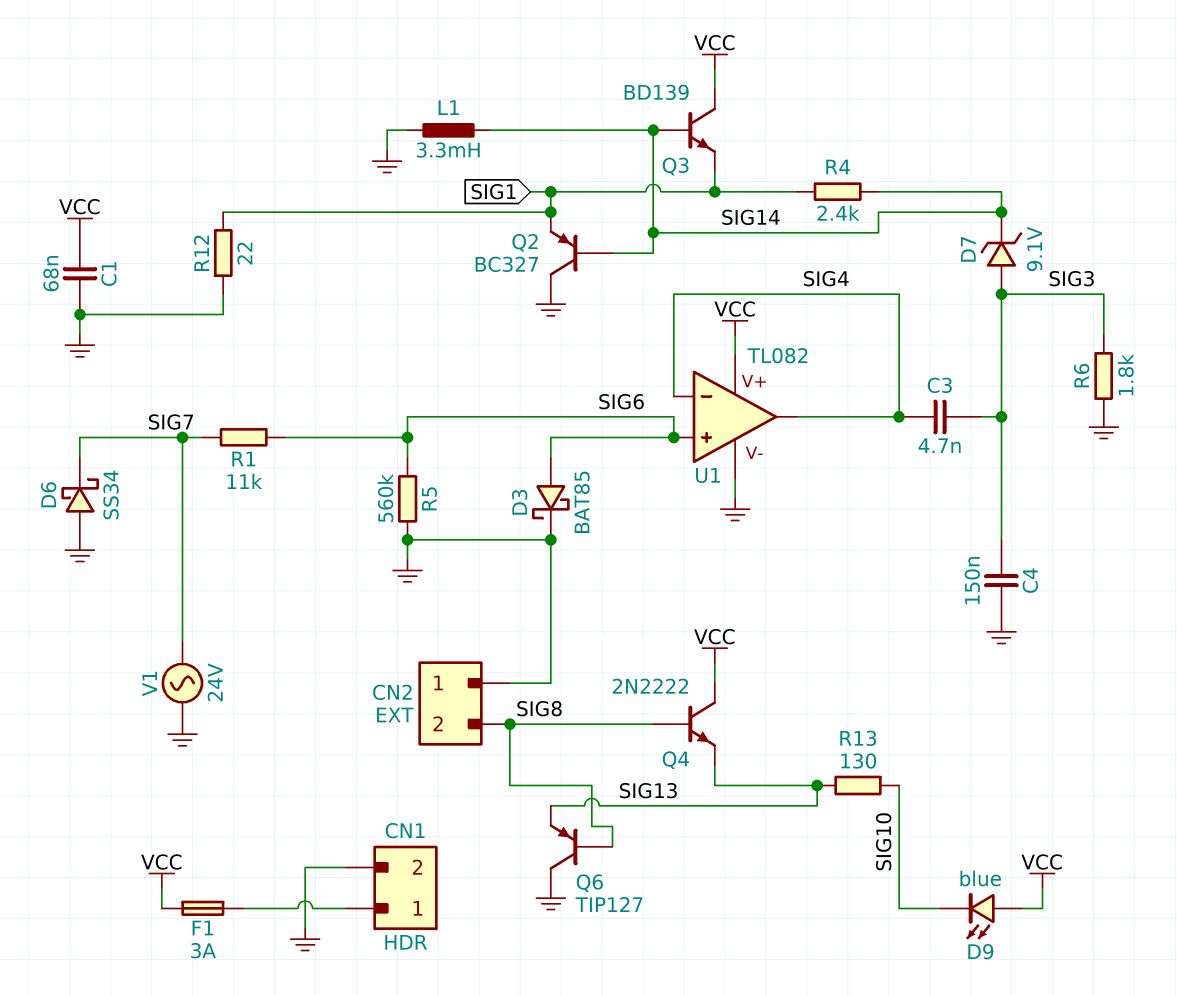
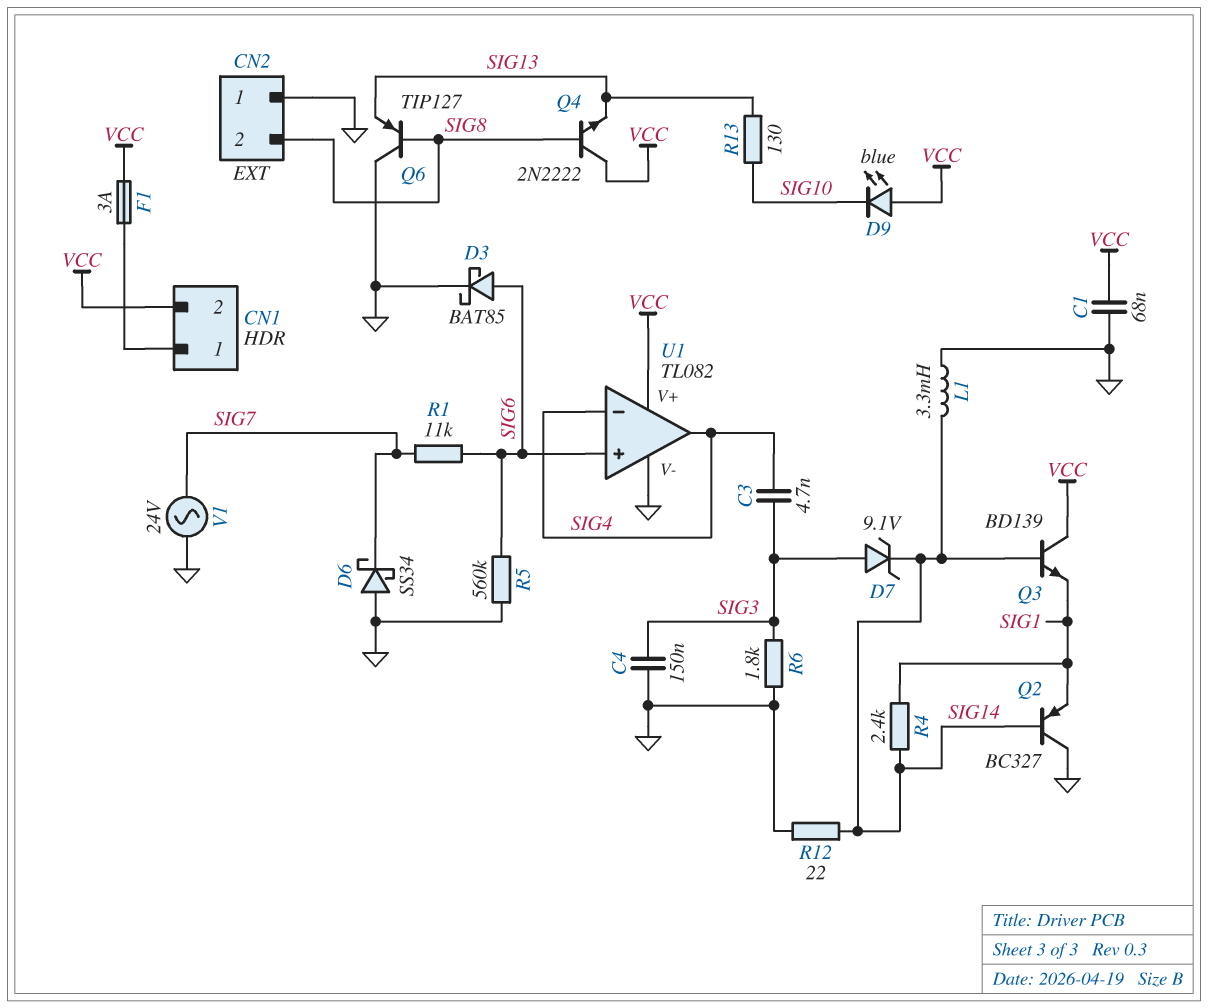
CN1 pin 2: GND -> VCC
R12: 22 (GND, SIG1) -> 22 (GND, SIG14)

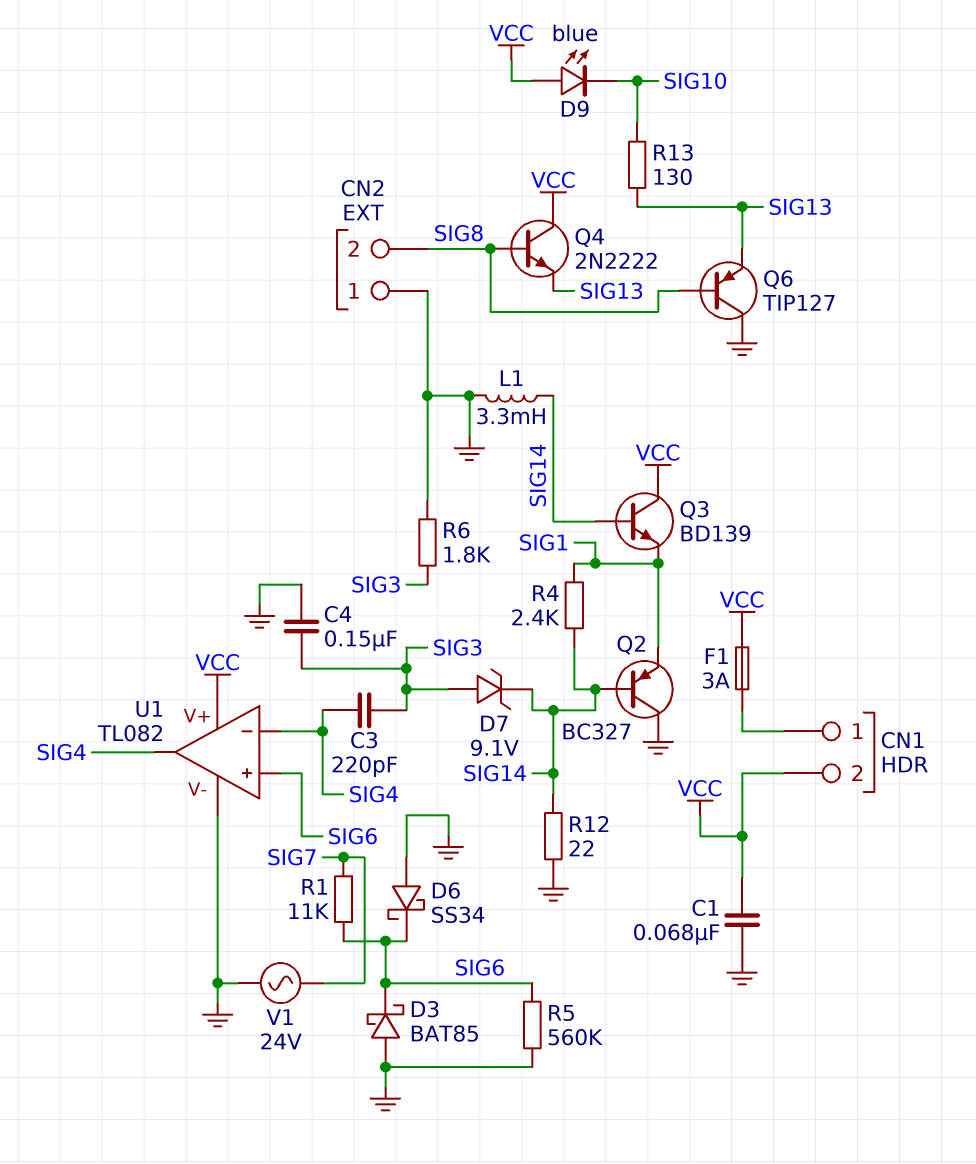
C3: 4.7nF (SIG3, SIG4) -> 220pF (SIG3, SIG4)
D3: schottky BAT85 (A SIG6, K GND) -> schottky BAT85 (A GND, K SIG6)
D6: schottky SS34 (A GND, K SIG7) -> schottky SS34 (A GND, K SIG6)

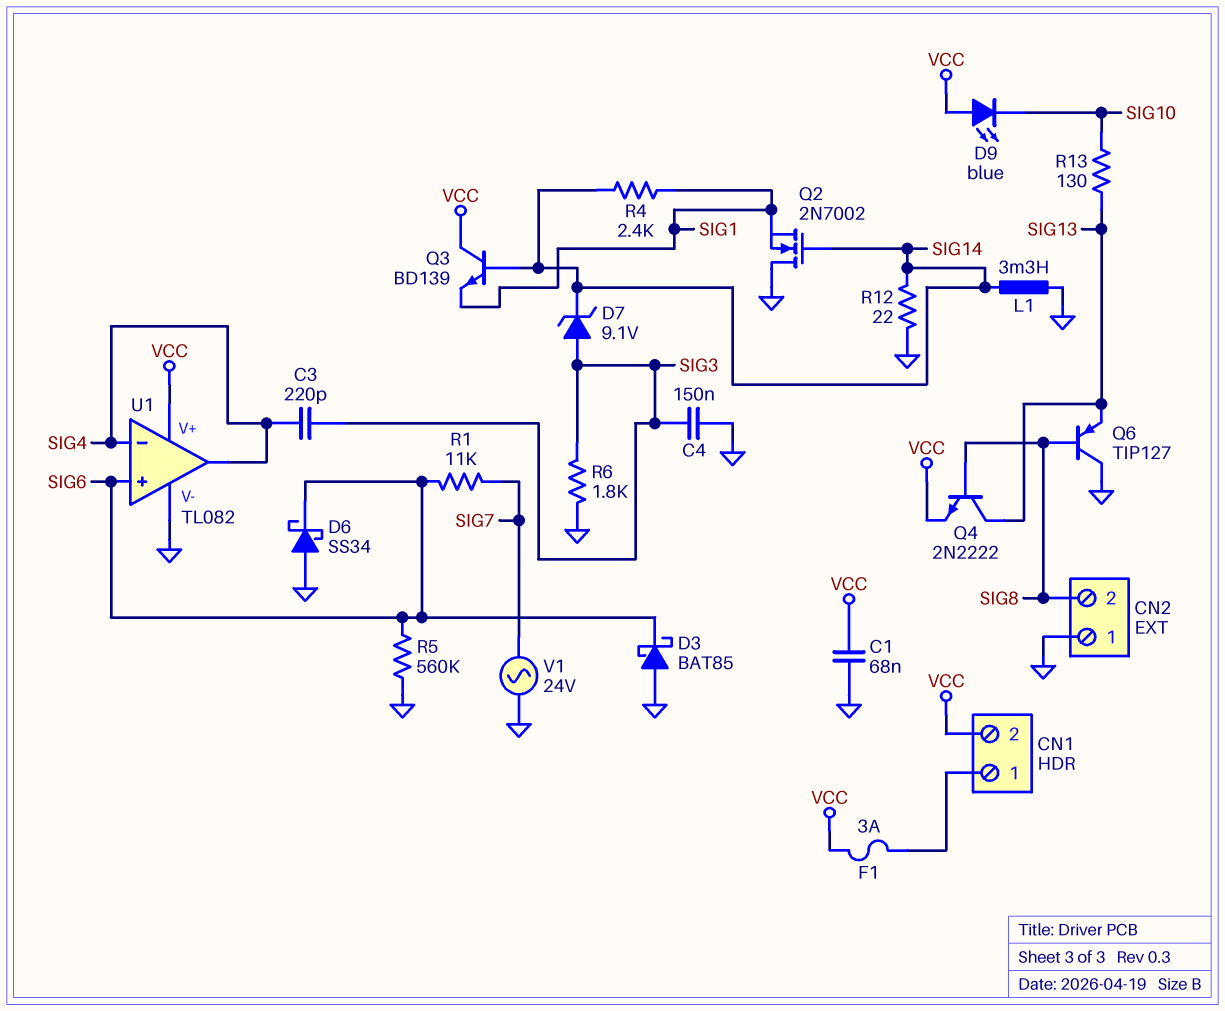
Q2: PNP BC327 (B SIG14, C GND, E SIG1) -> NMOS 2N7002 (G SIG14, D GND, S SIG1)
Q4: NPN 2N2222 (B SIG8, C VCC, E SIG13) -> NPN 2N2222 (B SIG8, C SIG13, E VCC)

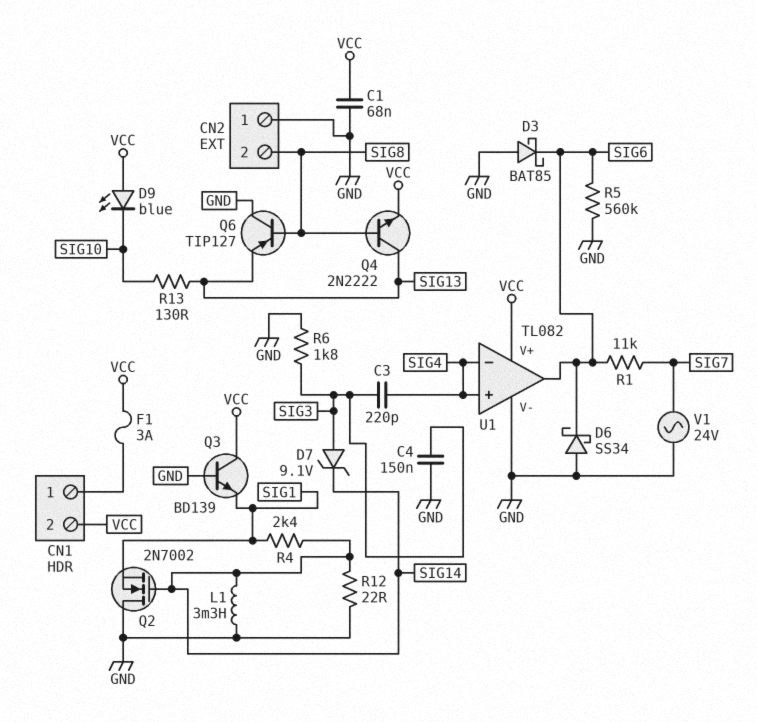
Q3: NPN BD139 (B SIG14, C VCC, E SIG1) -> NPN BD139 (B GND, C VCC, E SIG1)
U1 pin in+: SIG6 -> SIG4
U1 pin out: SIG4 -> SIG6

